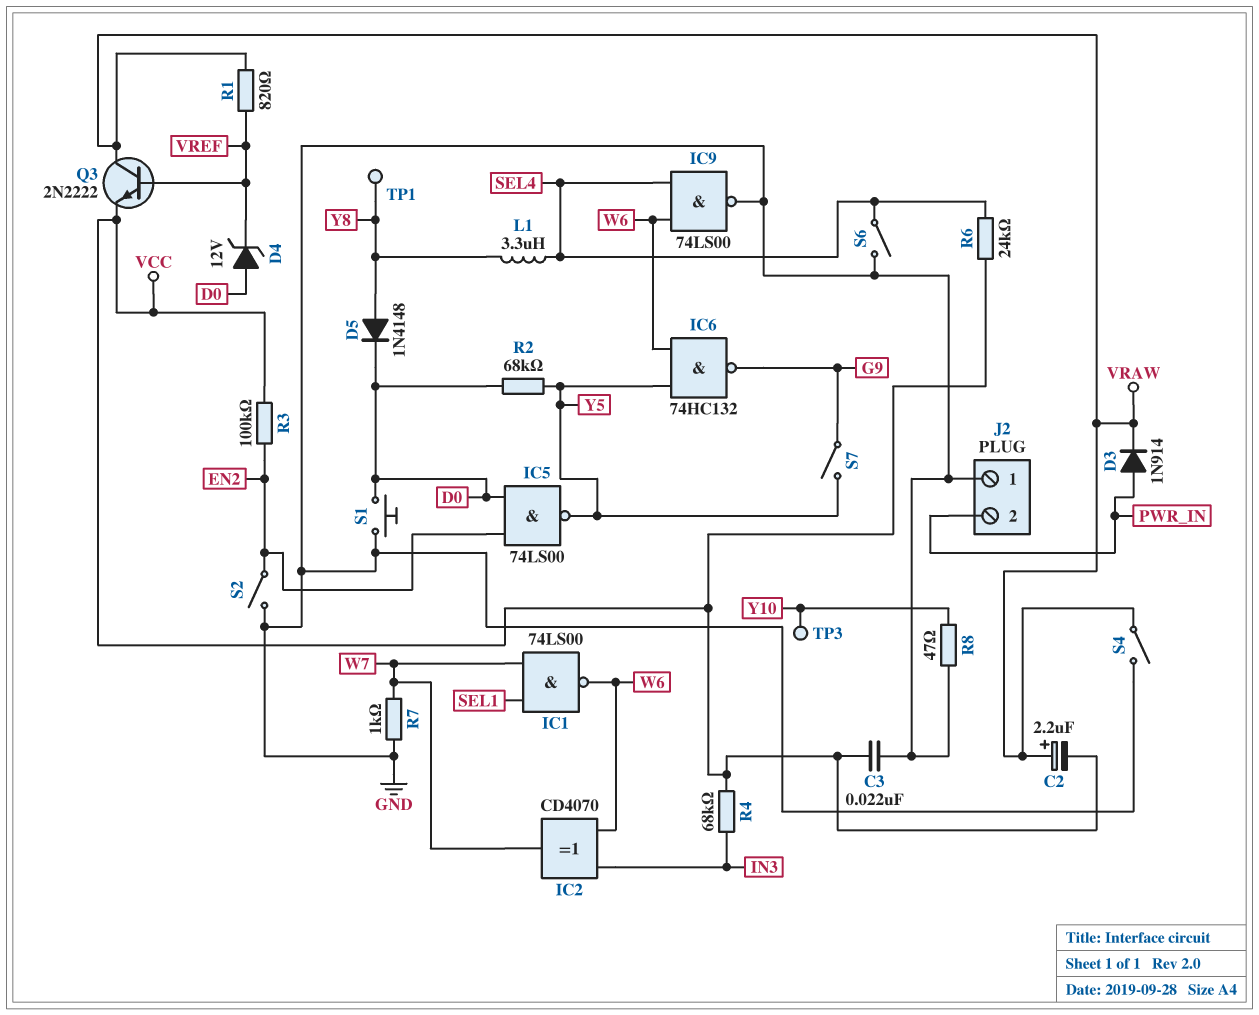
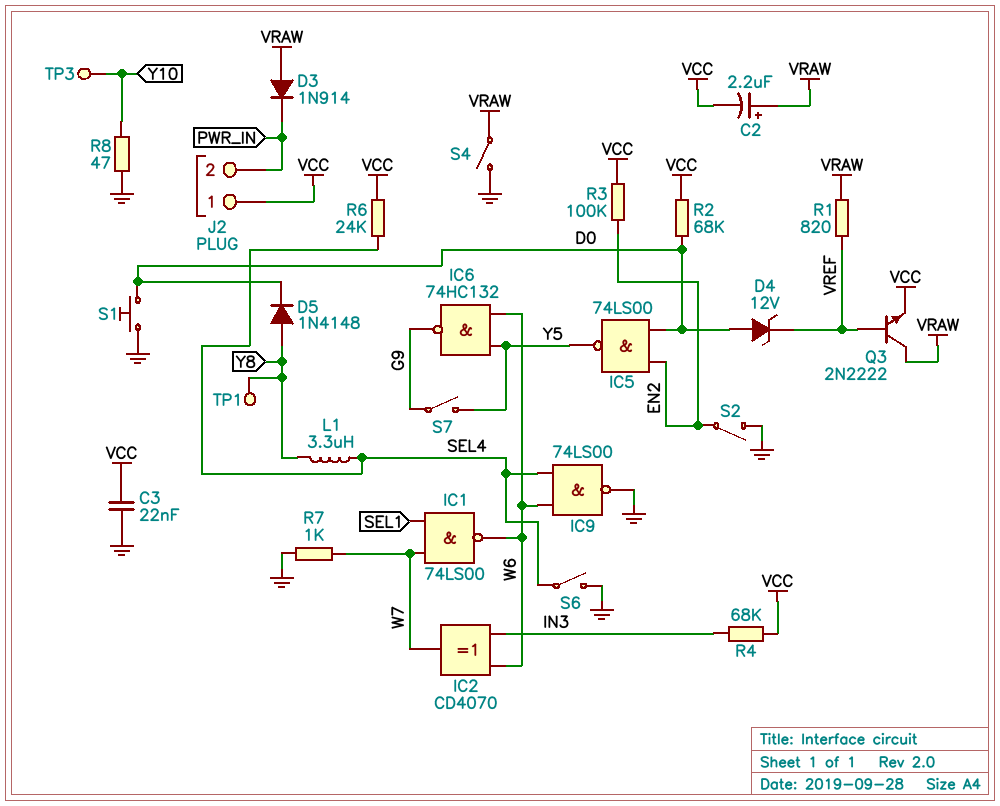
D3: diode 1N914 (A PWR_IN, K VRAW) -> diode 1N914 (A VRAW, K PWR_IN)
J2 pin 1: GND -> VCC
R2: 68k (D0, Y5) -> 68k (D0, VCC)

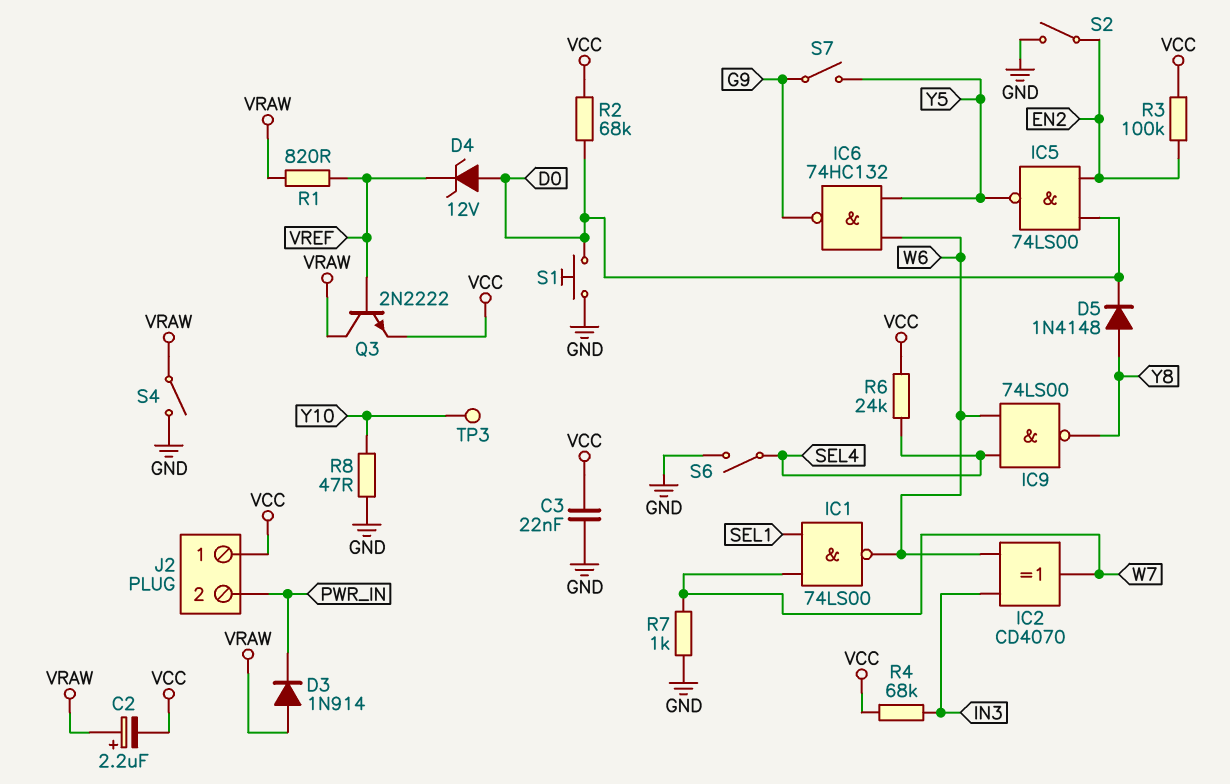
IC9: NAND 74LS00 (in SEL4, in W6, out GND) -> NAND 74LS00 (in SEL4, in W6, out Y8)
L1: 3.3uH (SEL4, Y8) -> none
TP1: test point (Y8) -> none

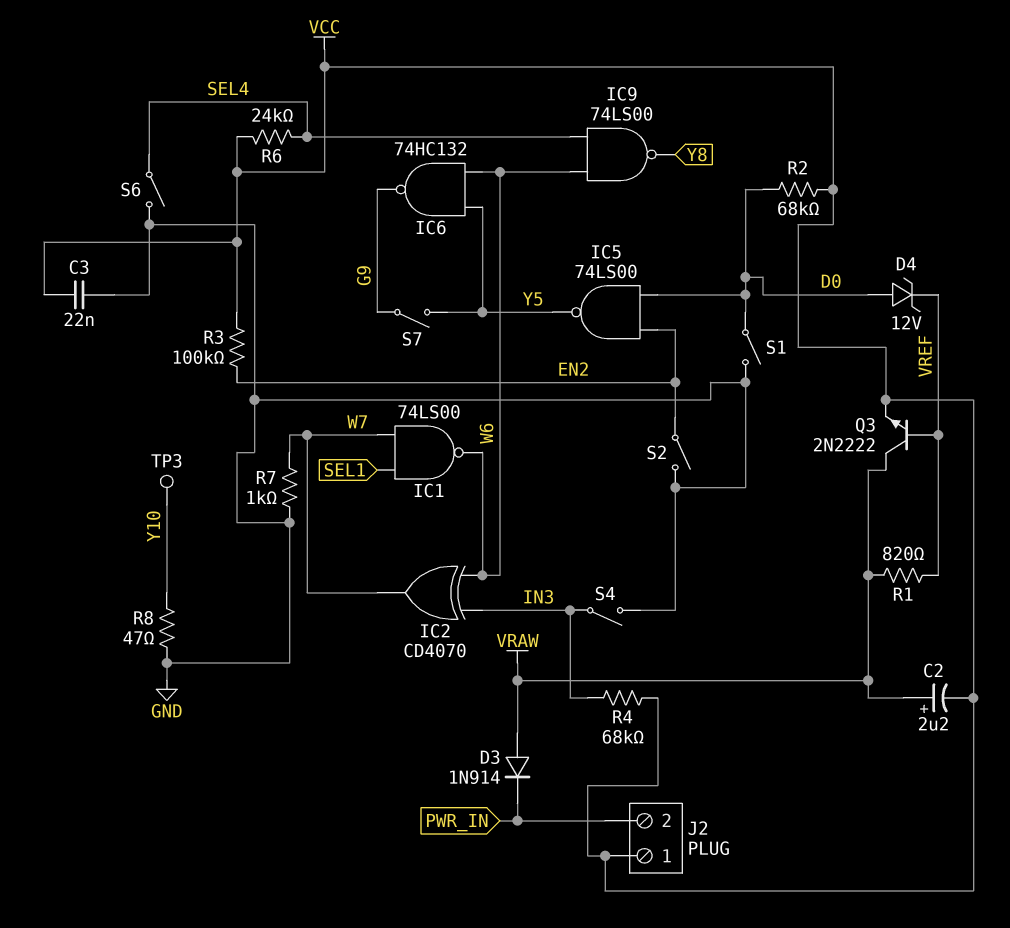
D5: diode 1N4148 (A Y8, K D0) -> none
S1: button (D0, GND) -> switch (D0, GND)
S4: switch (GND, VRAW) -> switch (GND, IN3)

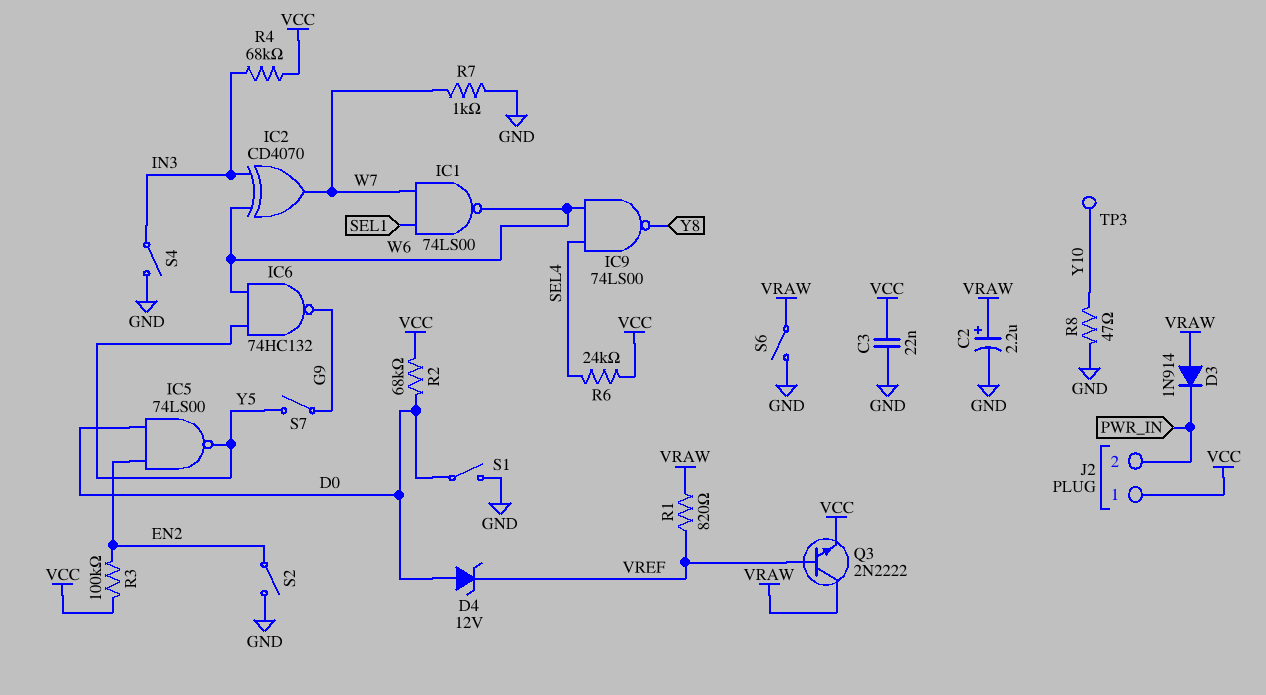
C2: 2.2uF (plus VRAW, minus VCC) -> 2.2uF (plus VRAW, minus GND)
S6: switch (GND, SEL4) -> switch (GND, VRAW)

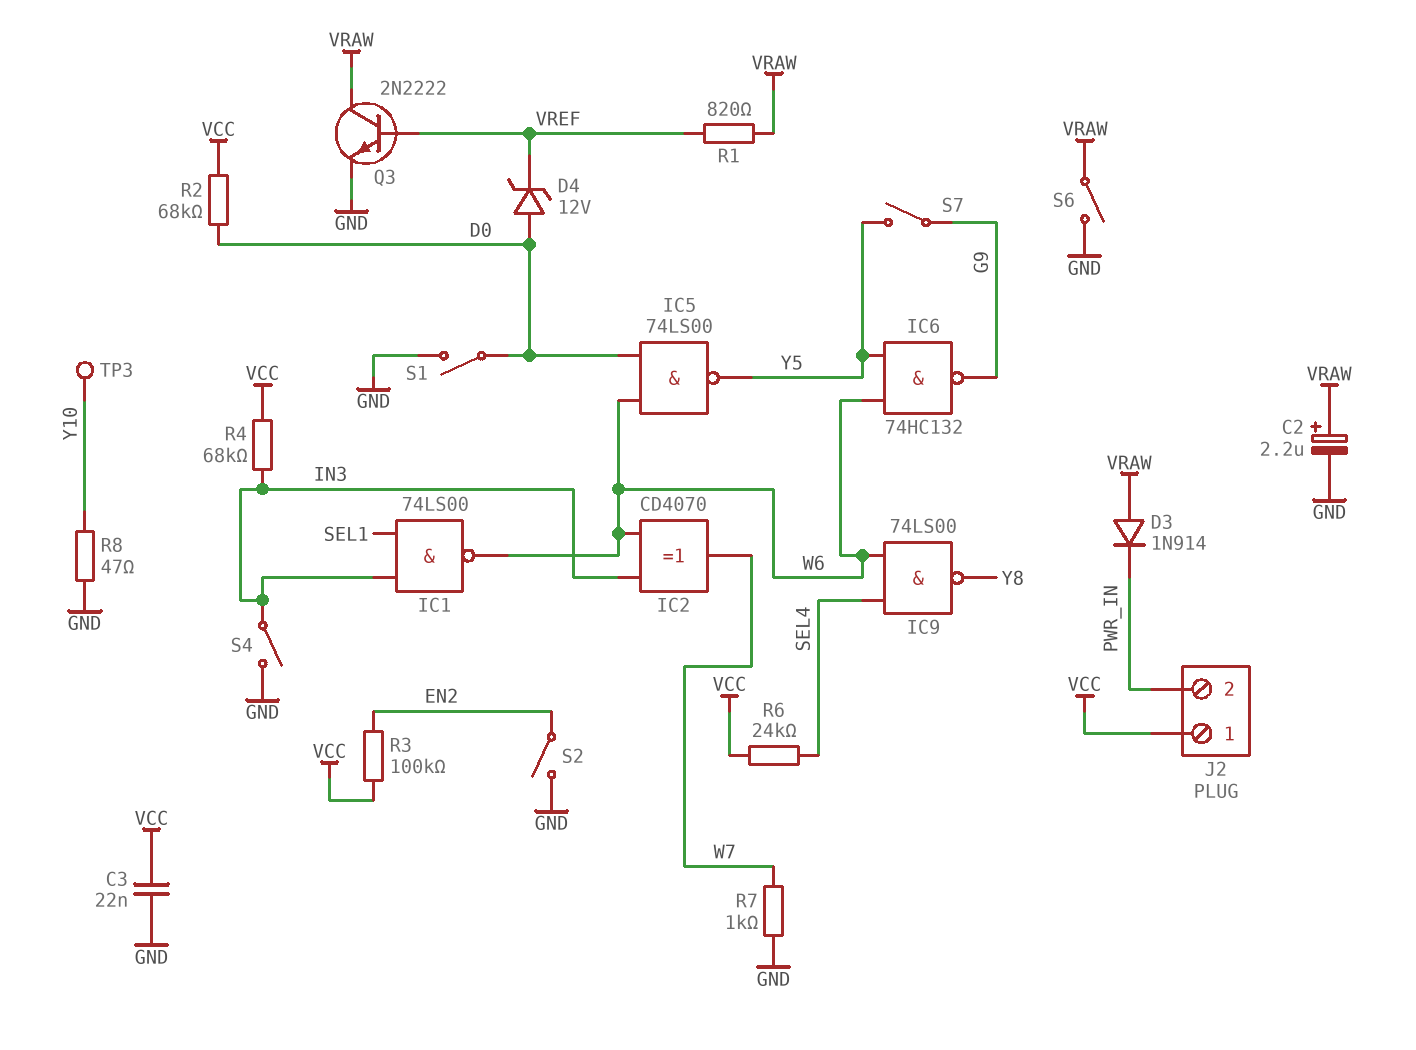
IC1: NAND 74LS00 (in SEL1, in W7, out W6) -> NAND 74LS00 (in IN3, in SEL1, out W6)
IC5: NAND 74LS00 (in D0, in EN2, out Y5) -> NAND 74LS00 (in D0, in W6, out Y5)
Q3: NPN 2N2222 (B VREF, C VRAW, E VCC) -> NPN 2N2222 (B VREF, C VRAW, E GND)

